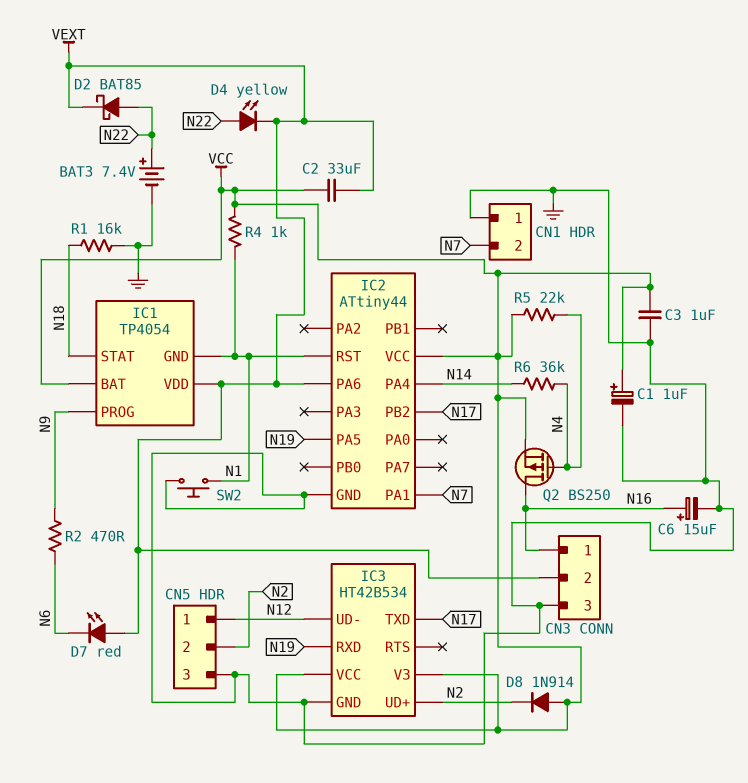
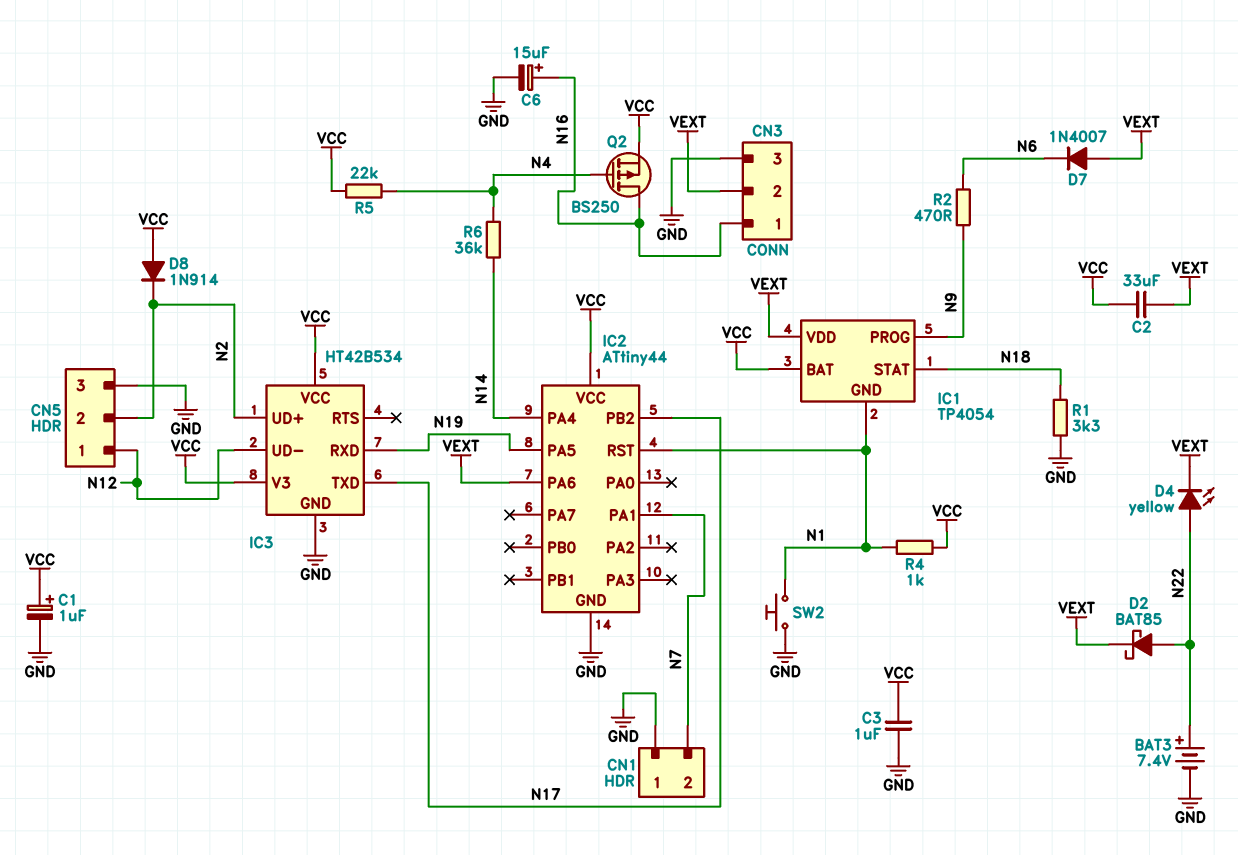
D7: LED red (A VEXT, K N6) -> diode 1N4007 (A VEXT, K N6)
R1: 16k (GND, N18) -> 3.3k (GND, N18)

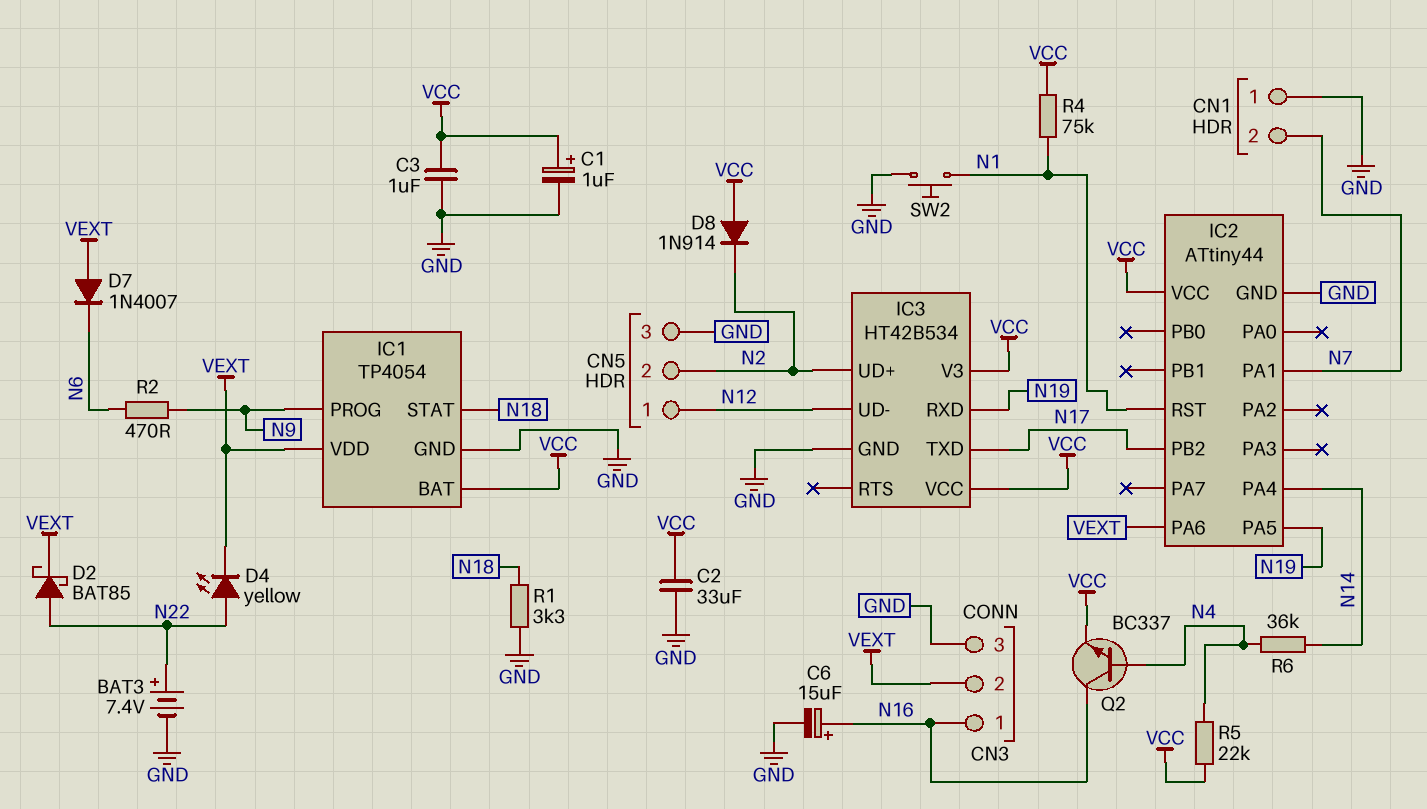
C2: 33uF (VCC, VEXT) -> 33uF (GND, VCC)
IC1 pin GND: N1 -> GND
Q2: PMOS BS250 (G N4, D N16, S VCC) -> NPN BC337 (B N4, C N16, E VCC)
R4: 1k (N1, VCC) -> 75k (N1, VCC)

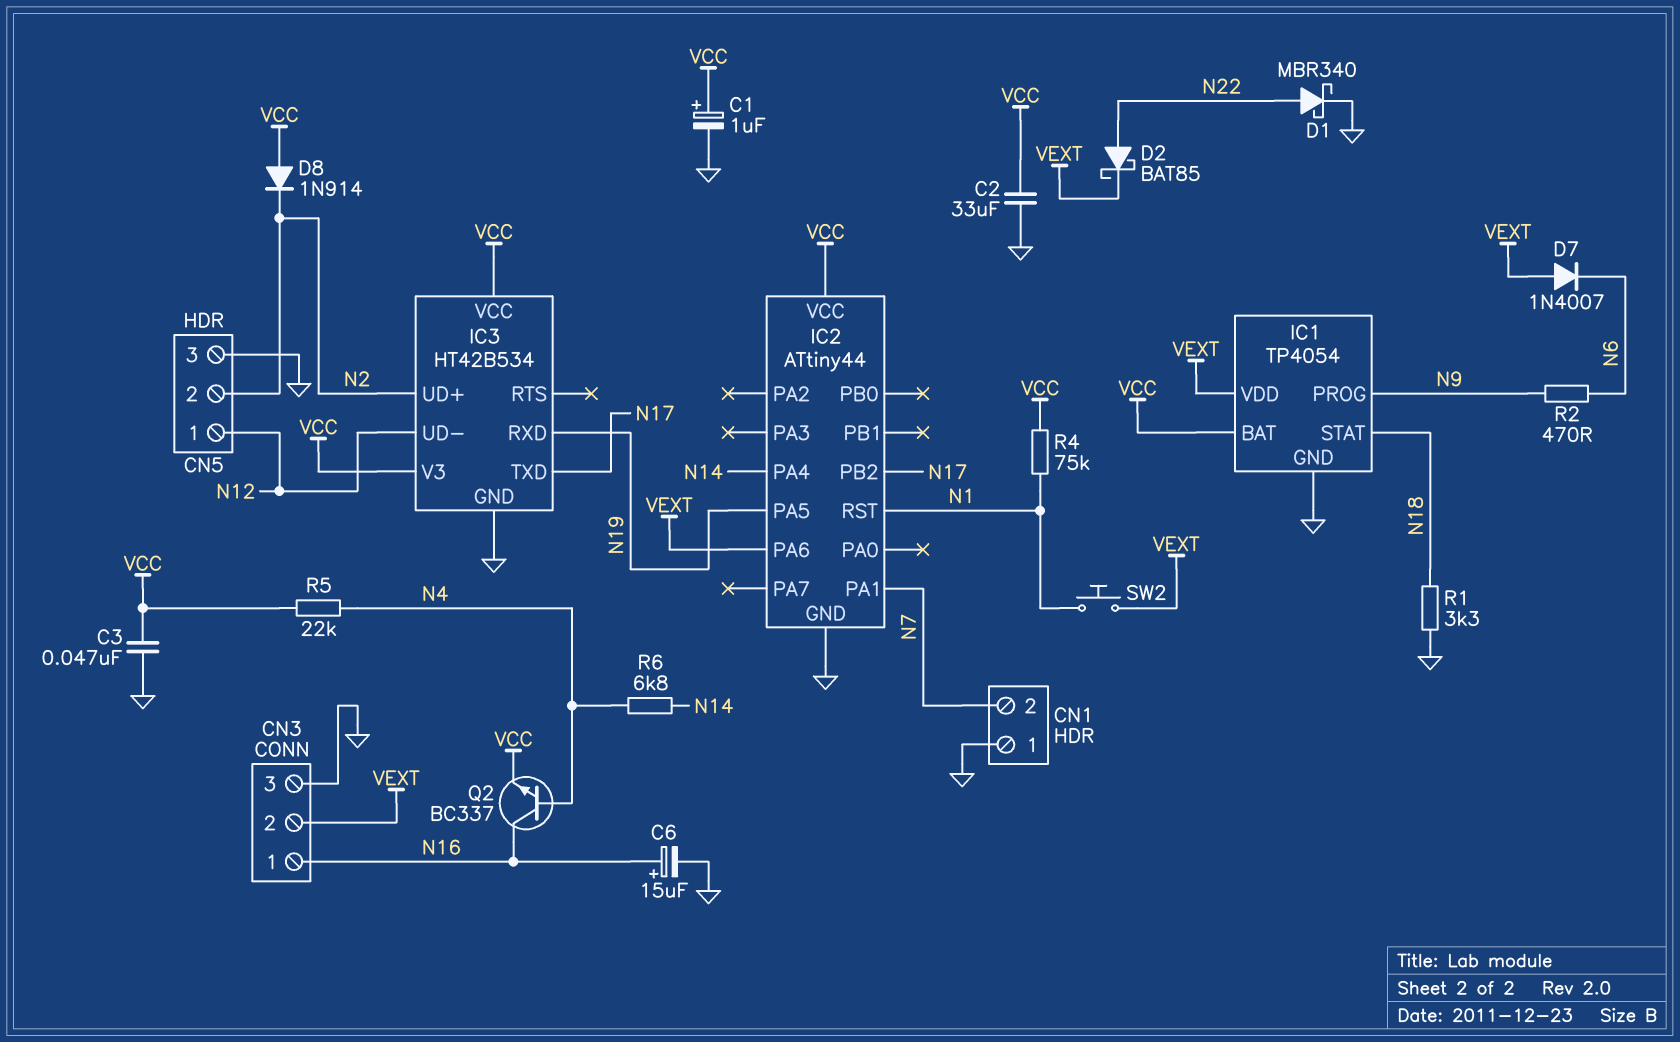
BAT3: 7.4V (plus N22, minus GND) -> none
C3: 1uF (GND, VCC) -> 47nF (GND, VCC)
D1: none -> schottky MBR340 (A N22, K GND)
D4: LED yellow (A N22, K VEXT) -> none
R6: 36k (N4, N14) -> 6.8k (N4, N14)
SW2: button (GND, N1) -> button (N1, VEXT)

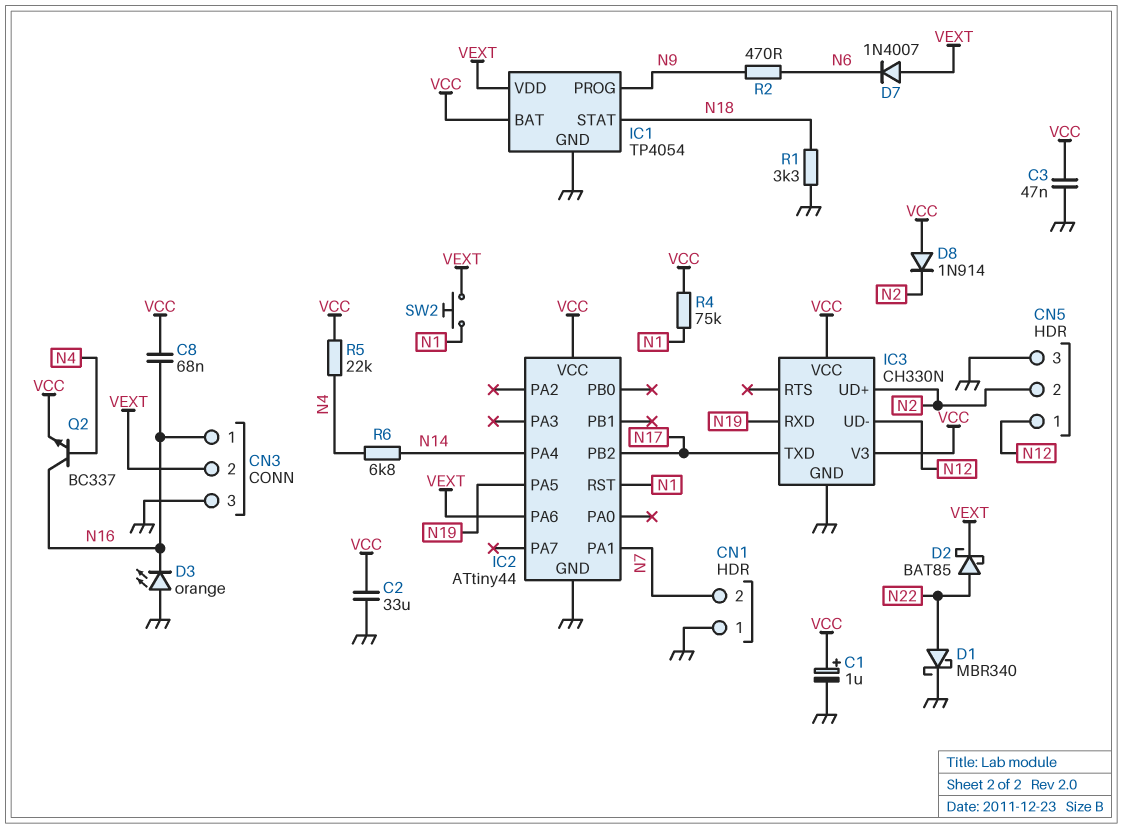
C6: 15uF (plus N16, minus GND) -> none
C8: none -> 68nF (N16, VCC)
D3: none -> LED orange (A GND, K N16)
IC3: HT42B534 -> CH330N

